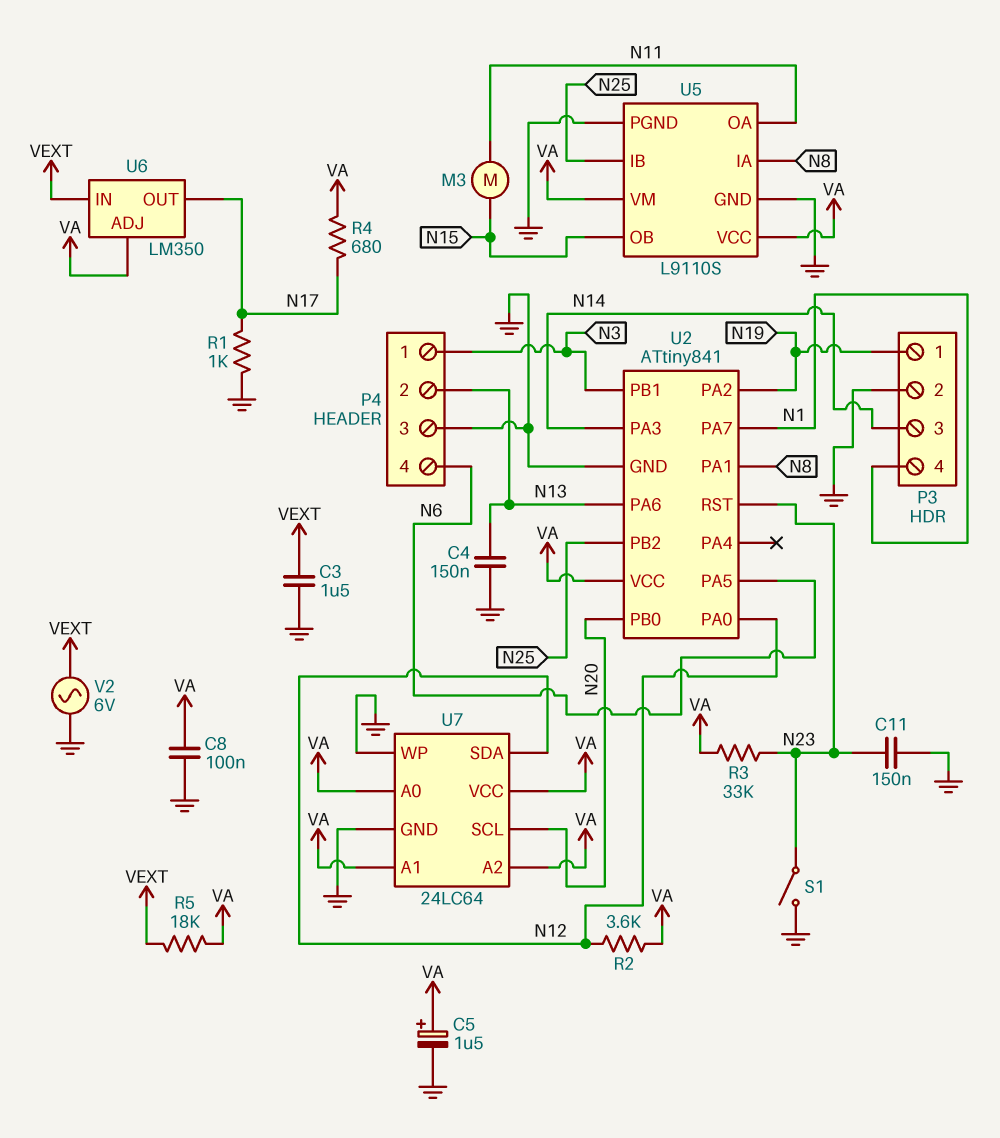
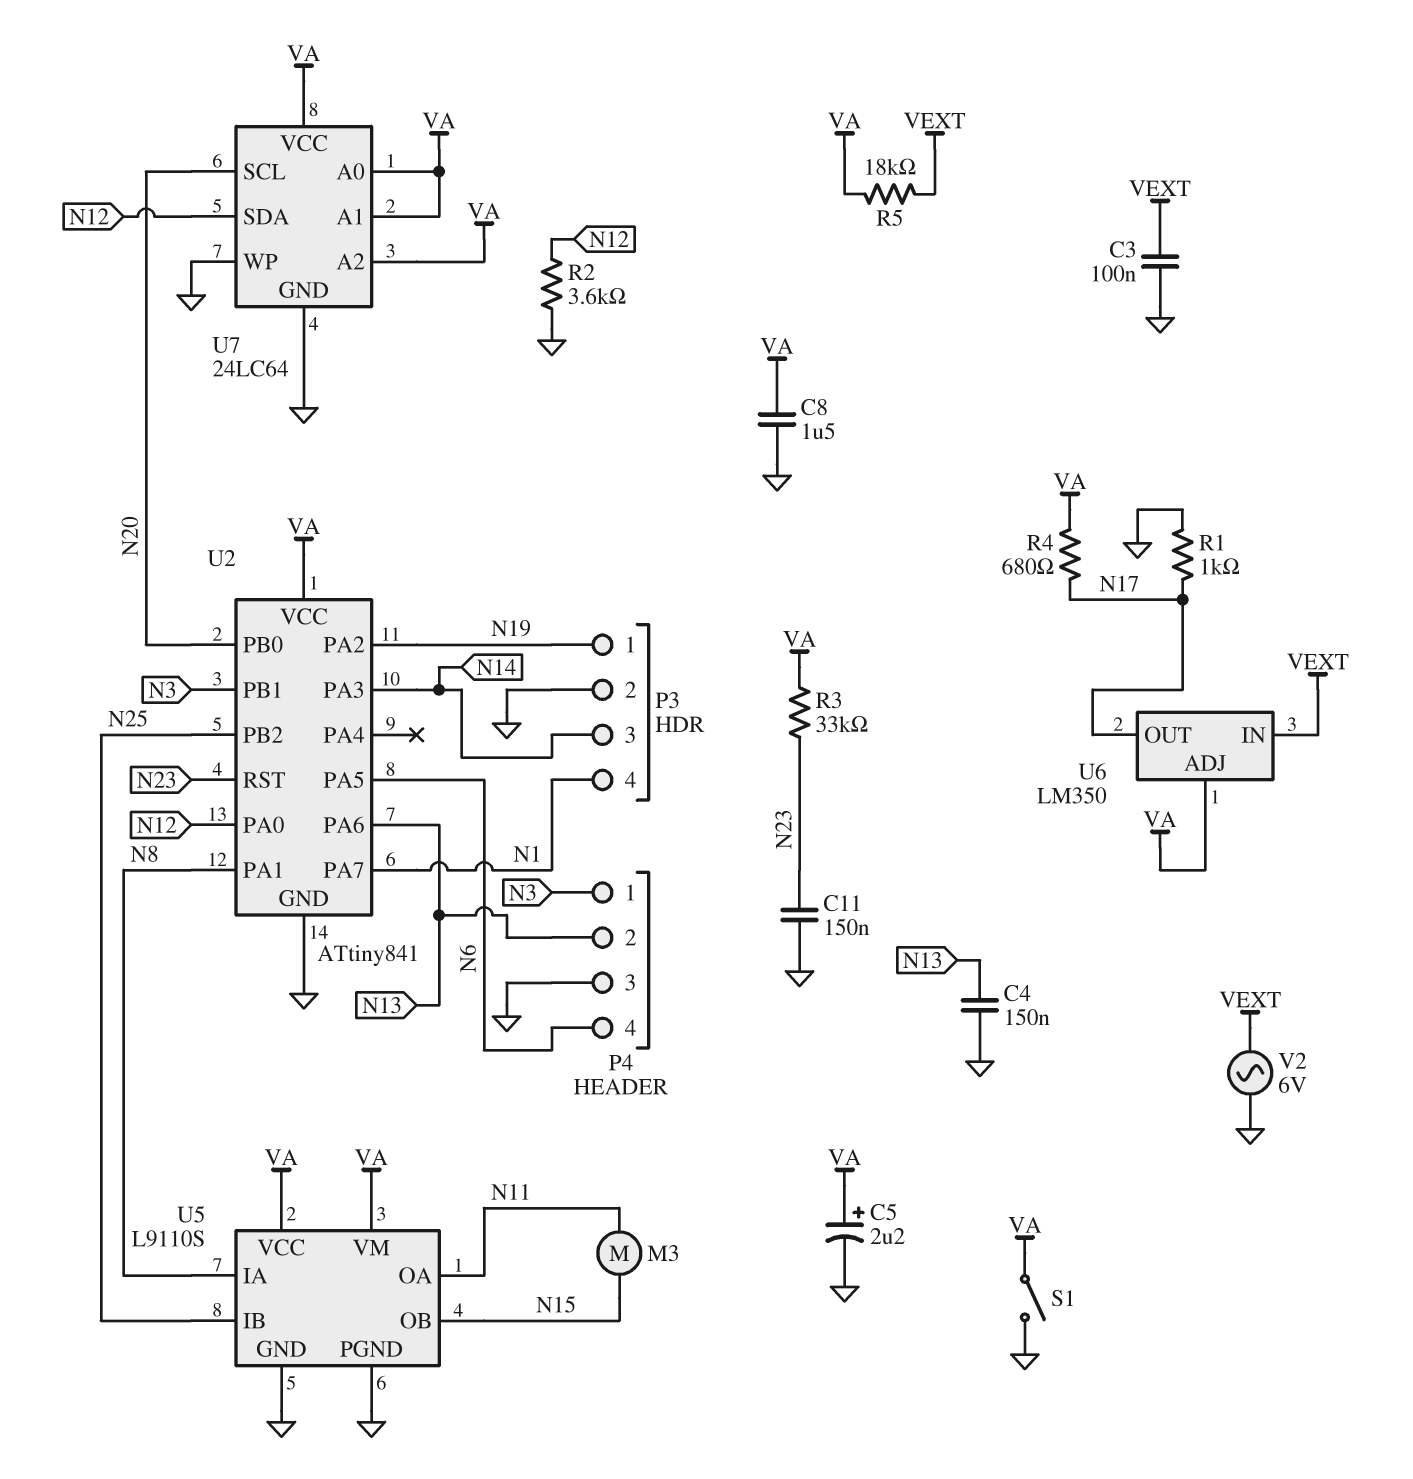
C3: 1.5uF (GND, VEXT) -> 100nF (GND, VEXT)
C5: 1.5uF (plus VA, minus GND) -> 2.2uF (plus VA, minus GND)
C8: 100nF (GND, VA) -> 1.5uF (GND, VA)
R2: 3.6k (N12, VA) -> 3.6k (GND, N12)
S1: switch (GND, N23) -> switch (GND, VA)

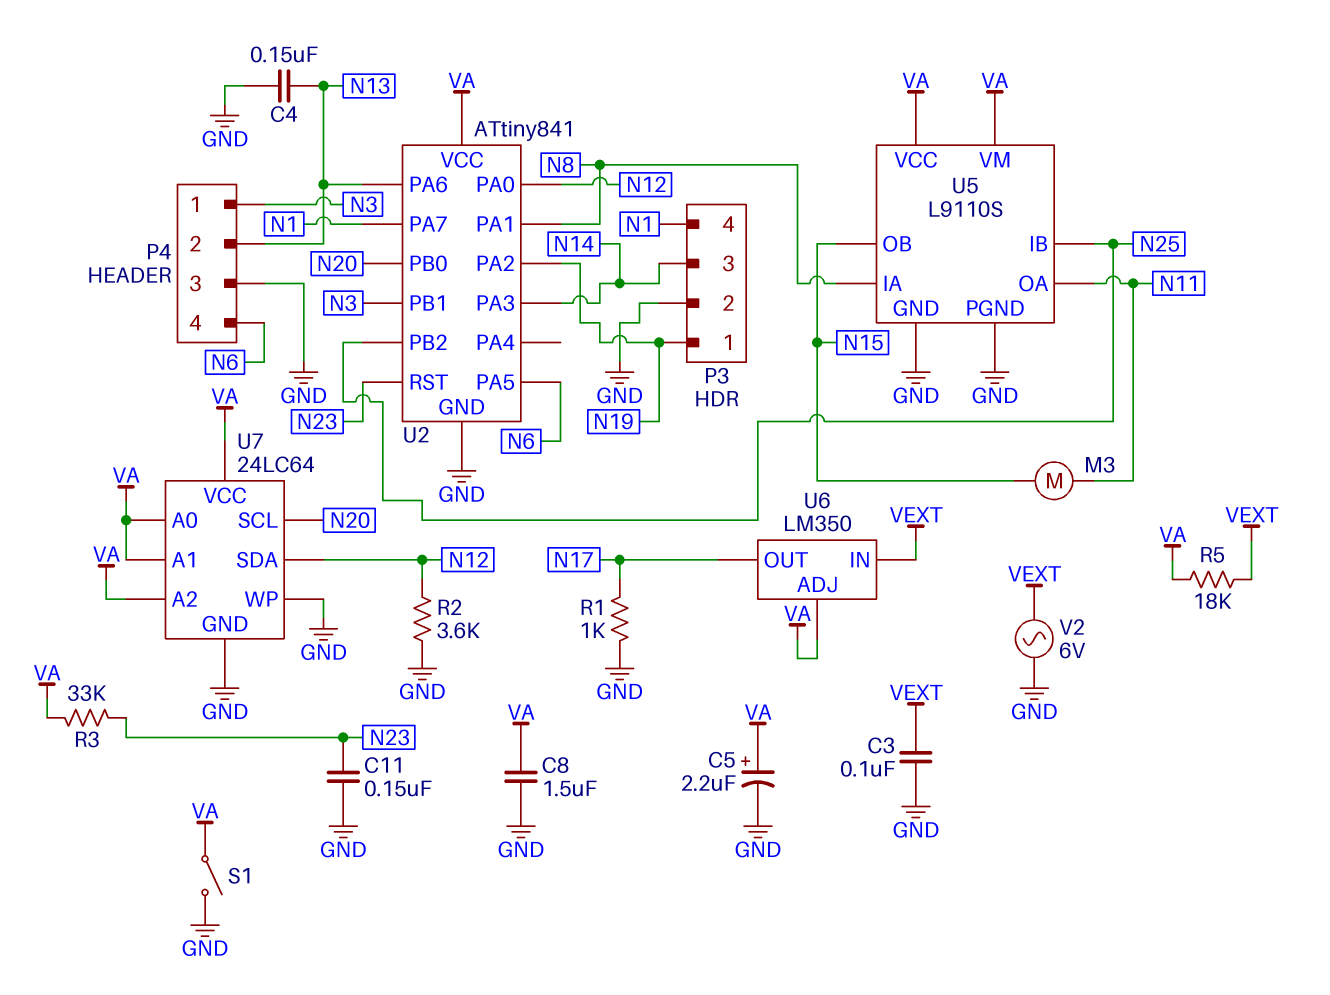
R4: 680 (N17, VA) -> none

